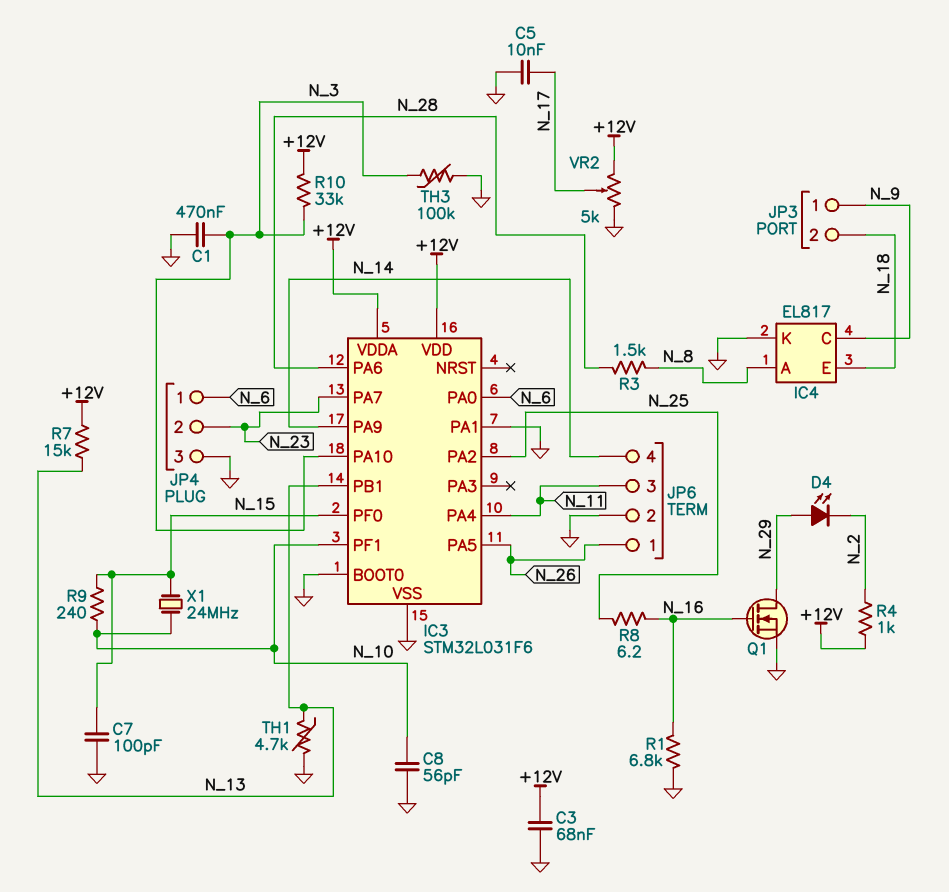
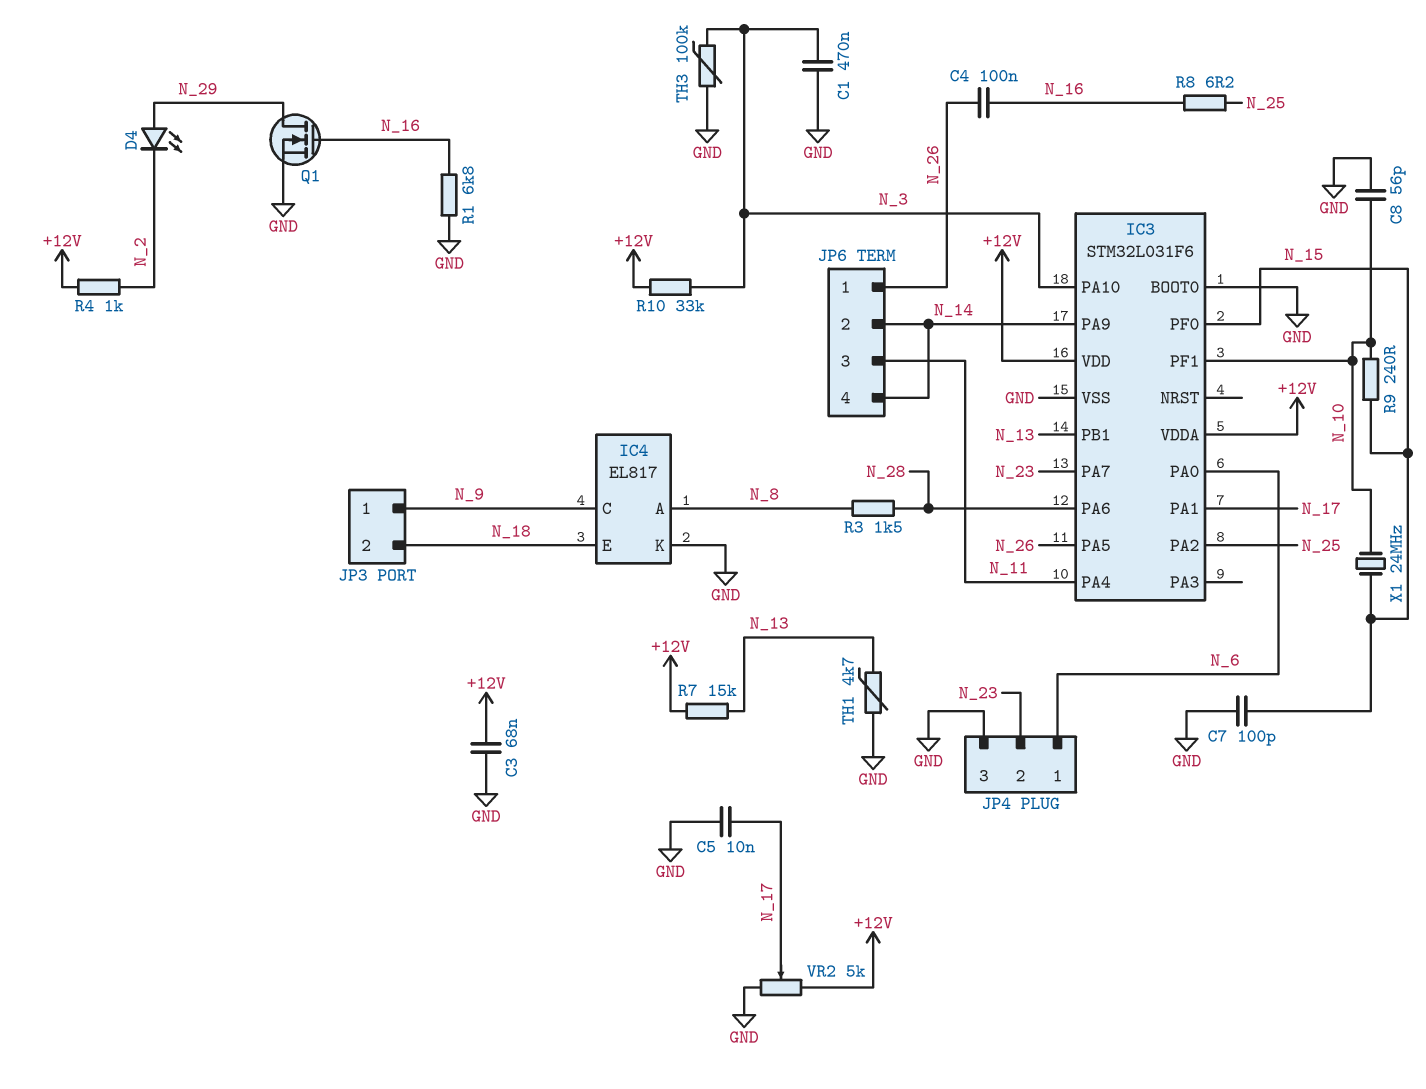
C4: none -> 100nF (N_16, N_26)
IC3 pin PA1: GND -> N_17
JP6 pin 2: GND -> N_14

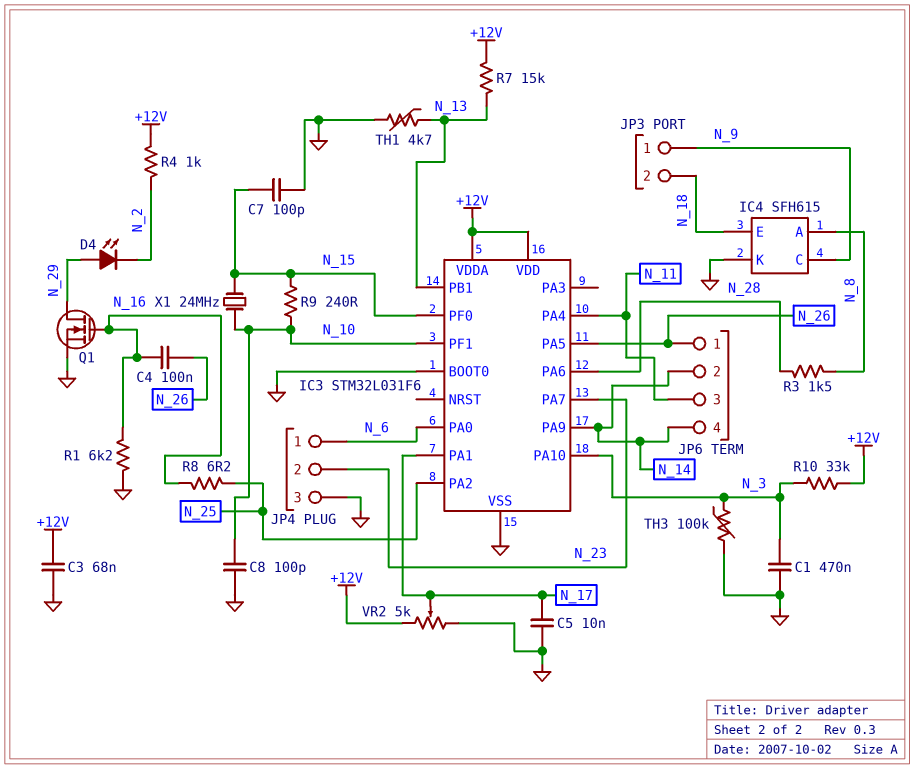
C8: 56pF (GND, N_10) -> 100pF (GND, N_10)
IC4: EL817 -> SFH615
R1: 6.8k (GND, N_16) -> 6.2k (GND, N_16)

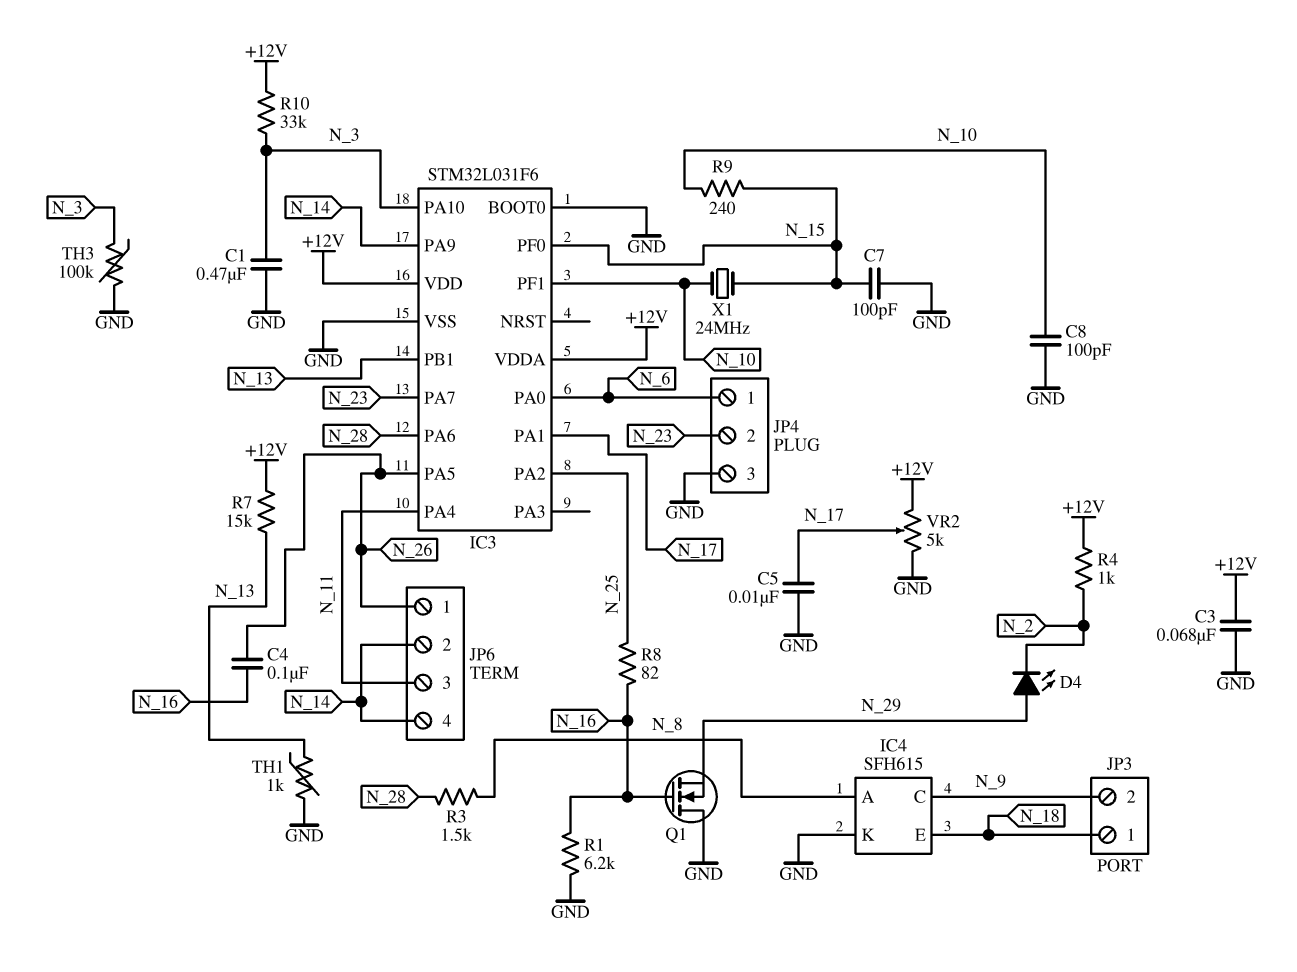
JP3 pin 1: N_9 -> N_18
JP3 pin 2: N_18 -> N_9
Q1: NMOS (G N_16, D N_29, S GND) -> NMOS (G N_16, D GND, S N_29)
R8: 6.2 (N_16, N_25) -> 82 (N_16, N_25)
TH1: 4.7k (GND, N_13) -> 1k (GND, N_13)

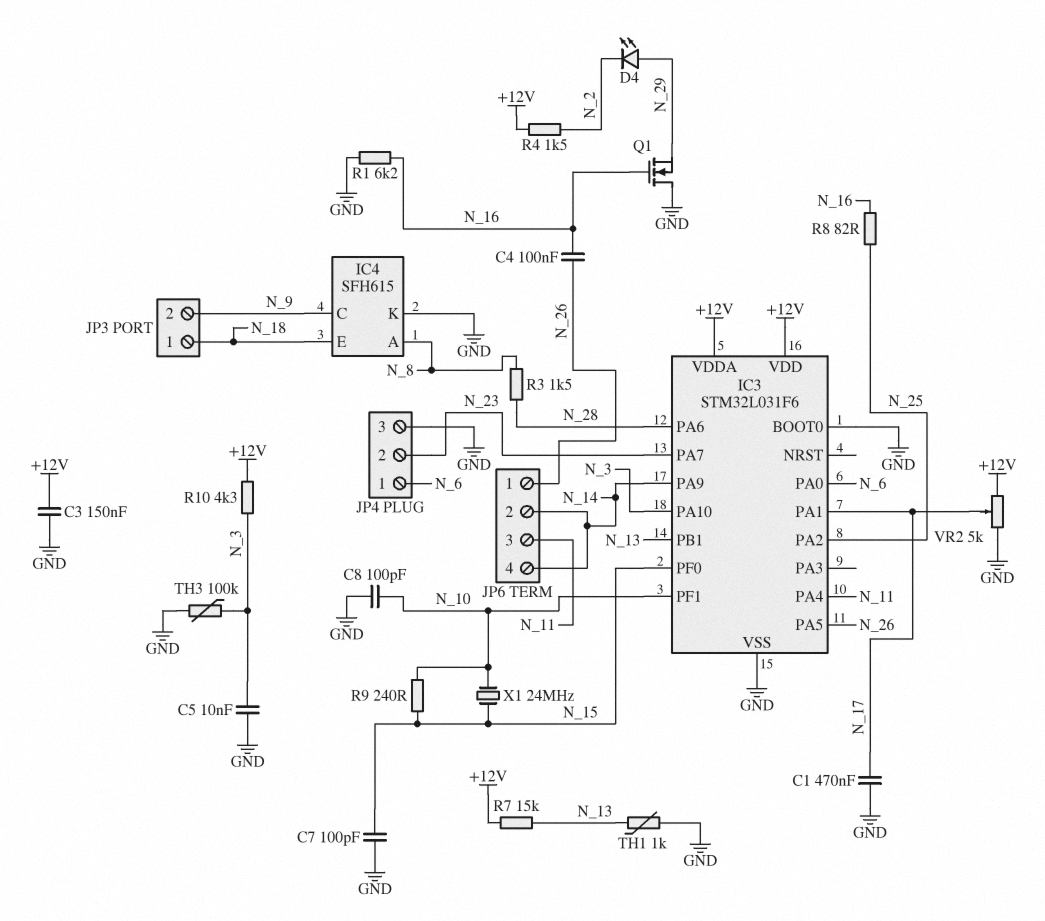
C1: 470nF (GND, N_3) -> 470nF (GND, N_17)
C3: 68nF (+12V, GND) -> 150nF (+12V, GND)
C5: 10nF (GND, N_17) -> 10nF (GND, N_3)
R4: 1k (+12V, N_2) -> 1.5k (+12V, N_2)
R10: 33k (+12V, N_3) -> 4.3k (+12V, N_3)

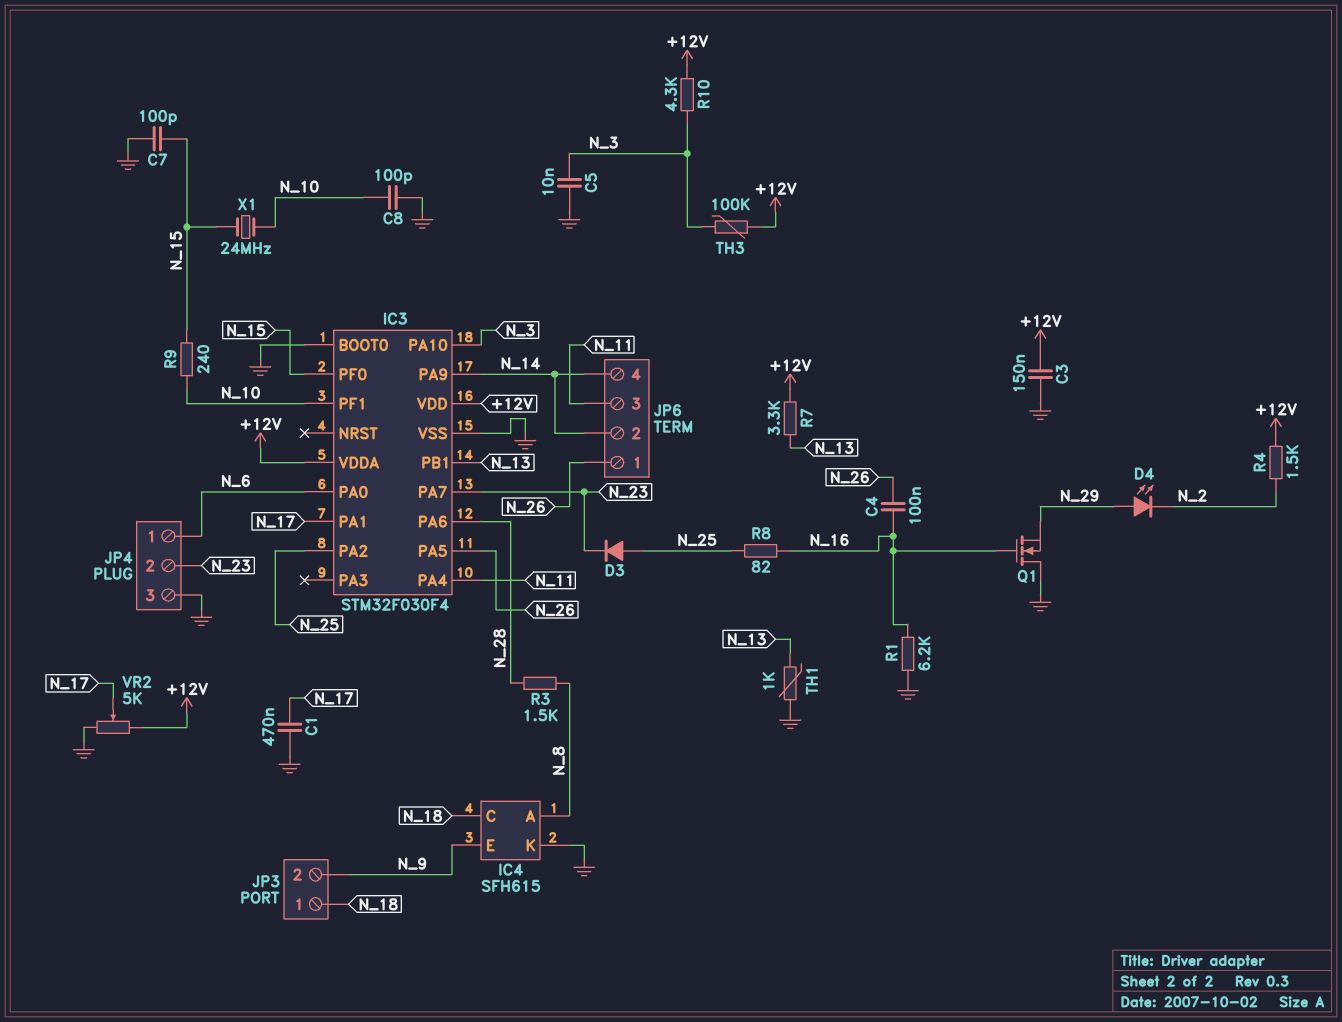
D3: none -> diode (A N_25, K N_23)
IC3: STM32L031F6 -> STM32F030F4
IC4 pin C: N_9 -> N_18
IC4 pin E: N_18 -> N_9
R7: 15k (+12V, N_13) -> 3.3k (+12V, N_13)
TH3: 100k (GND, N_3) -> 100k (+12V, N_3)

